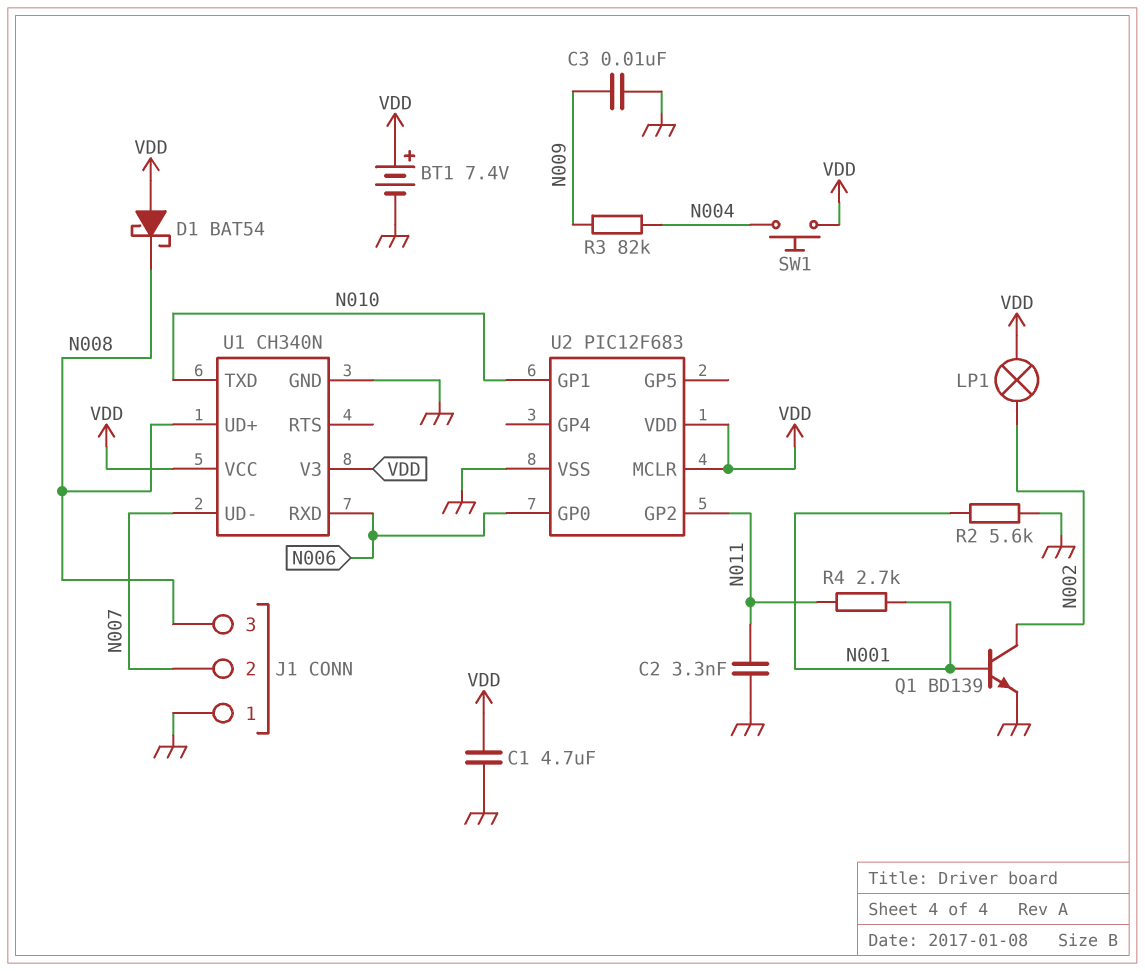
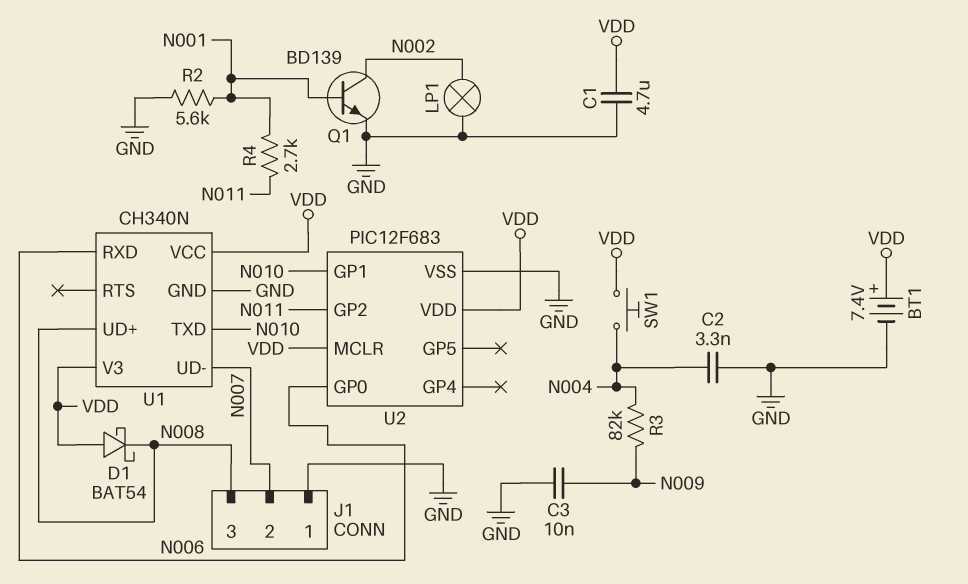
C2: 3.3nF (GND, N011) -> 3.3nF (GND, N004)
LP1: lamp (N002, VDD) -> lamp (GND, N002)

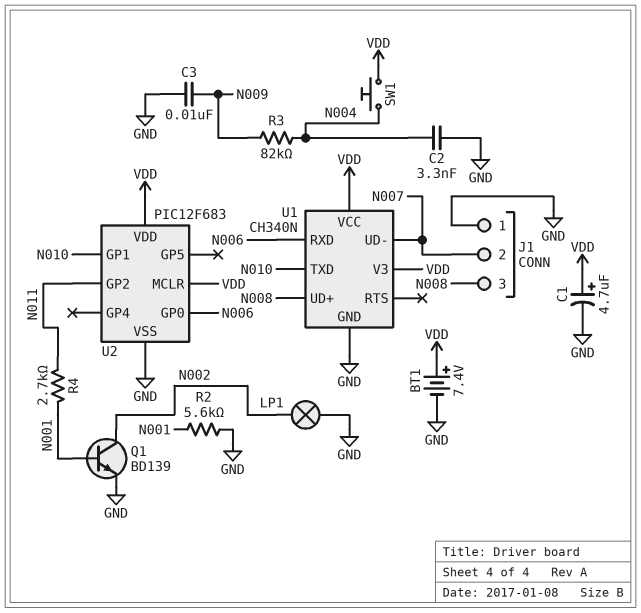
C1: 4.7uF (GND, VDD) -> 4.7uF (plus VDD, minus GND)
D1: schottky BAT54 (A VDD, K N008) -> none

